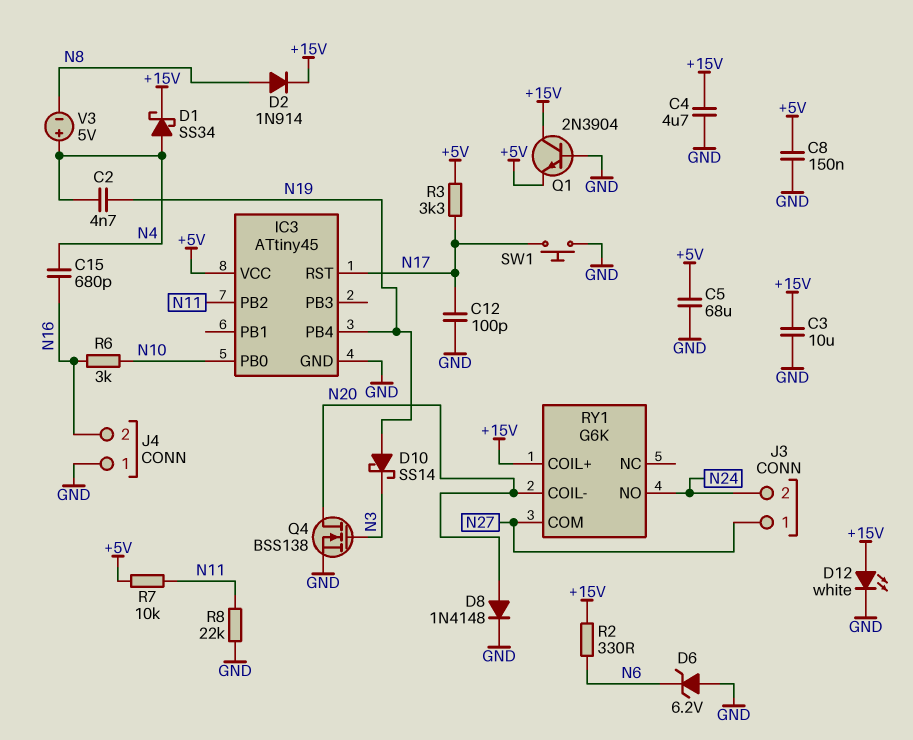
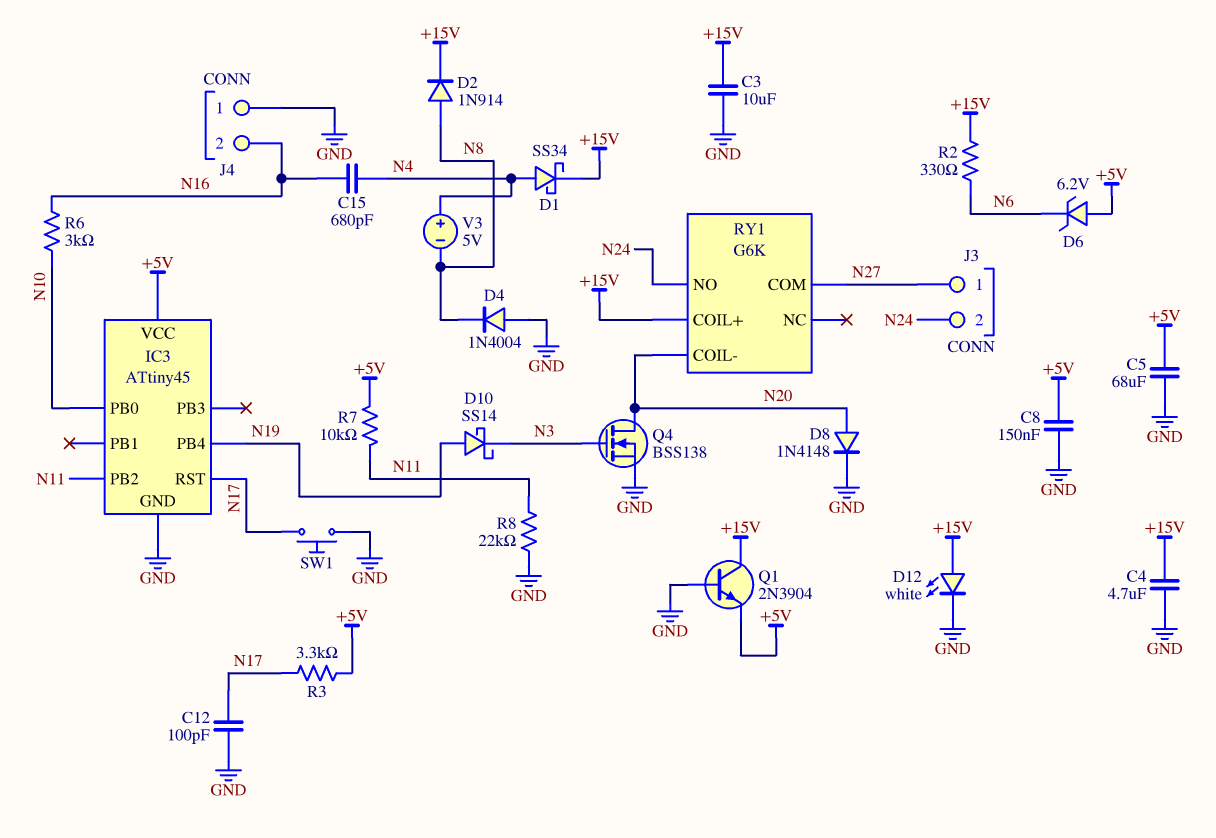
C2: 4.7nF (N4, N19) -> none
D4: none -> diode 1N4004 (A GND, K N8)
D6: zener 6.2V (A GND, K N6) -> zener 6.2V (A +5V, K N6)

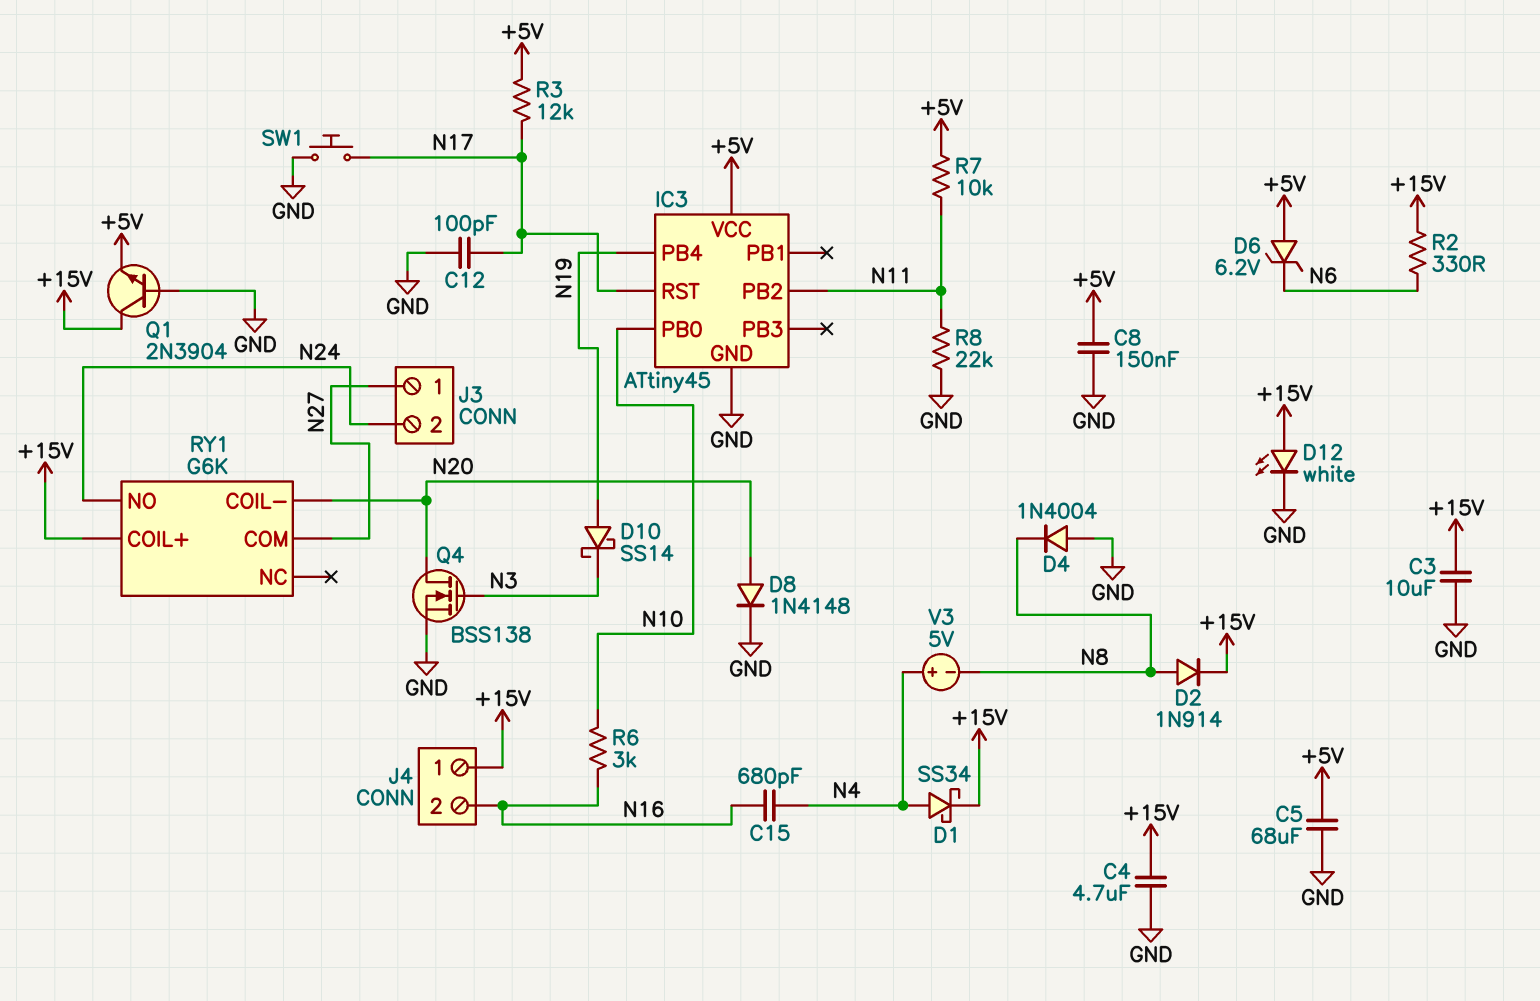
J4 pin 1: GND -> +15V
R3: 3.3k (+5V, N17) -> 12k (+5V, N17)

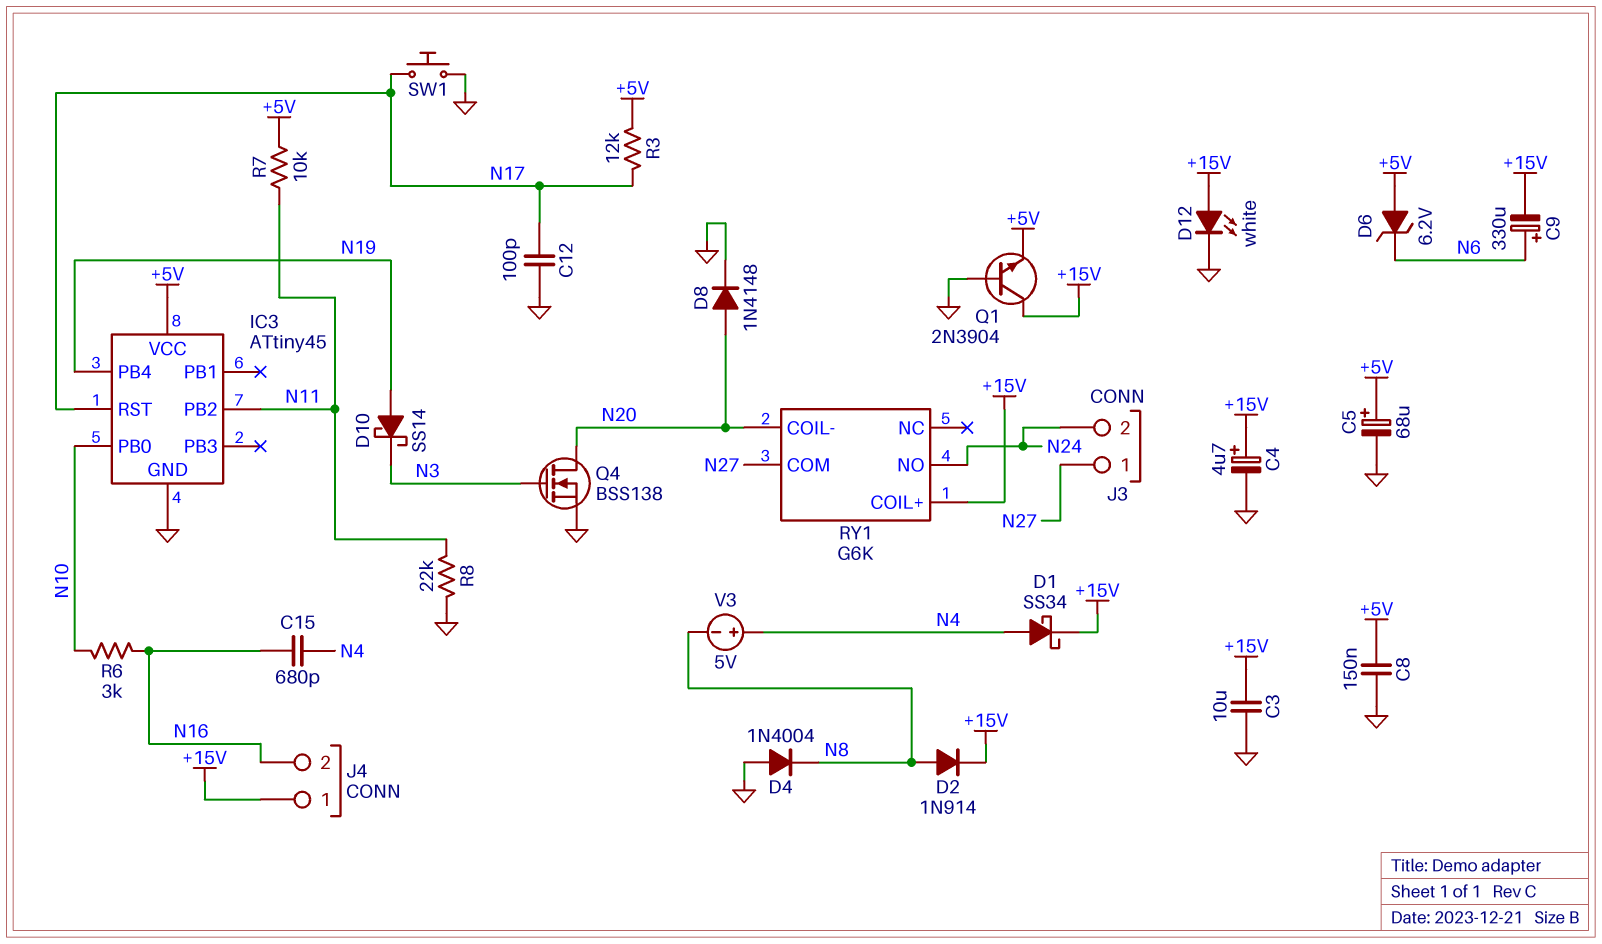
C4: 4.7uF (+15V, GND) -> 4.7uF (plus +15V, minus GND)
C5: 68uF (+5V, GND) -> 68uF (plus +5V, minus GND)
C9: none -> 330uF (plus N6, minus +15V)
R2: 330 (+15V, N6) -> none

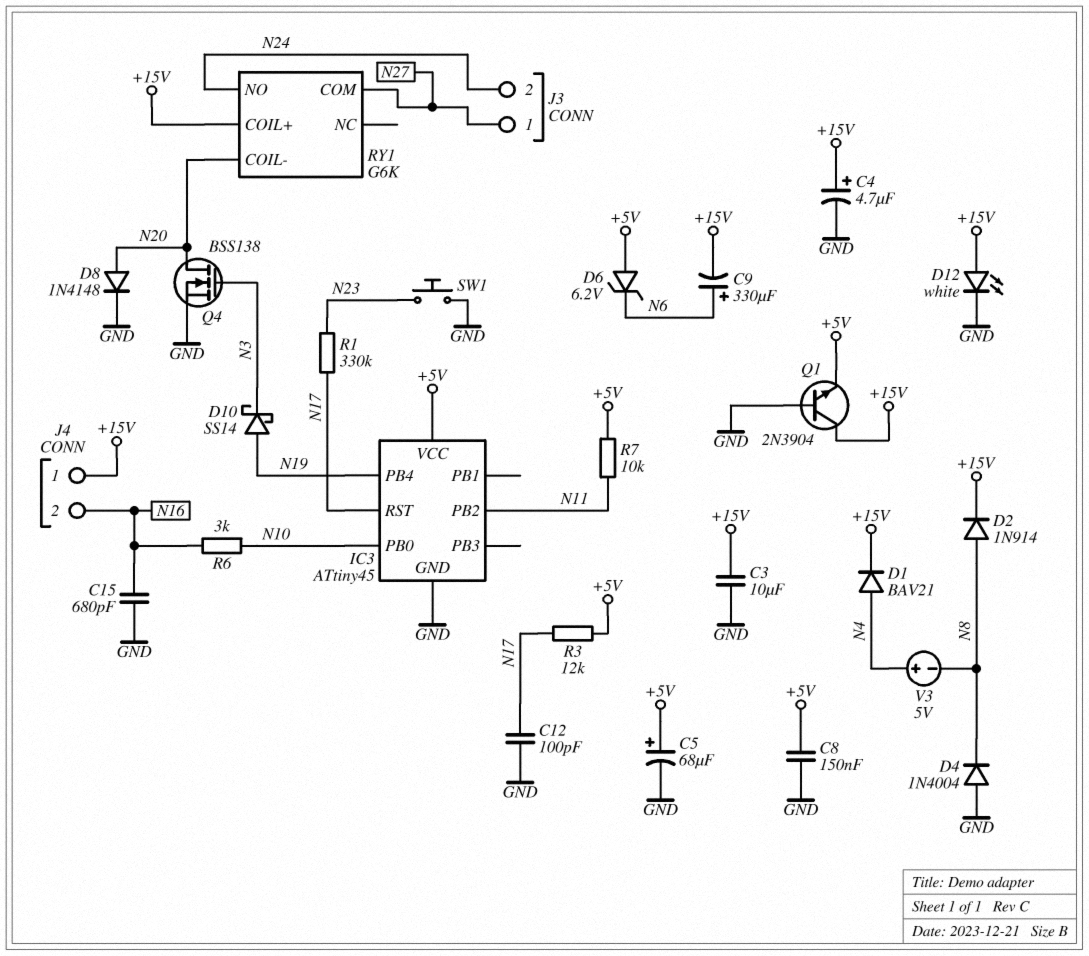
C15: 680pF (N4, N16) -> 680pF (GND, N16)
D1: schottky SS34 (A N4, K +15V) -> diode BAV21 (A N4, K +15V)
R1: none -> 330k (N17, N23)
R8: 22k (GND, N11) -> none
SW1: button (GND, N17) -> button (GND, N23)

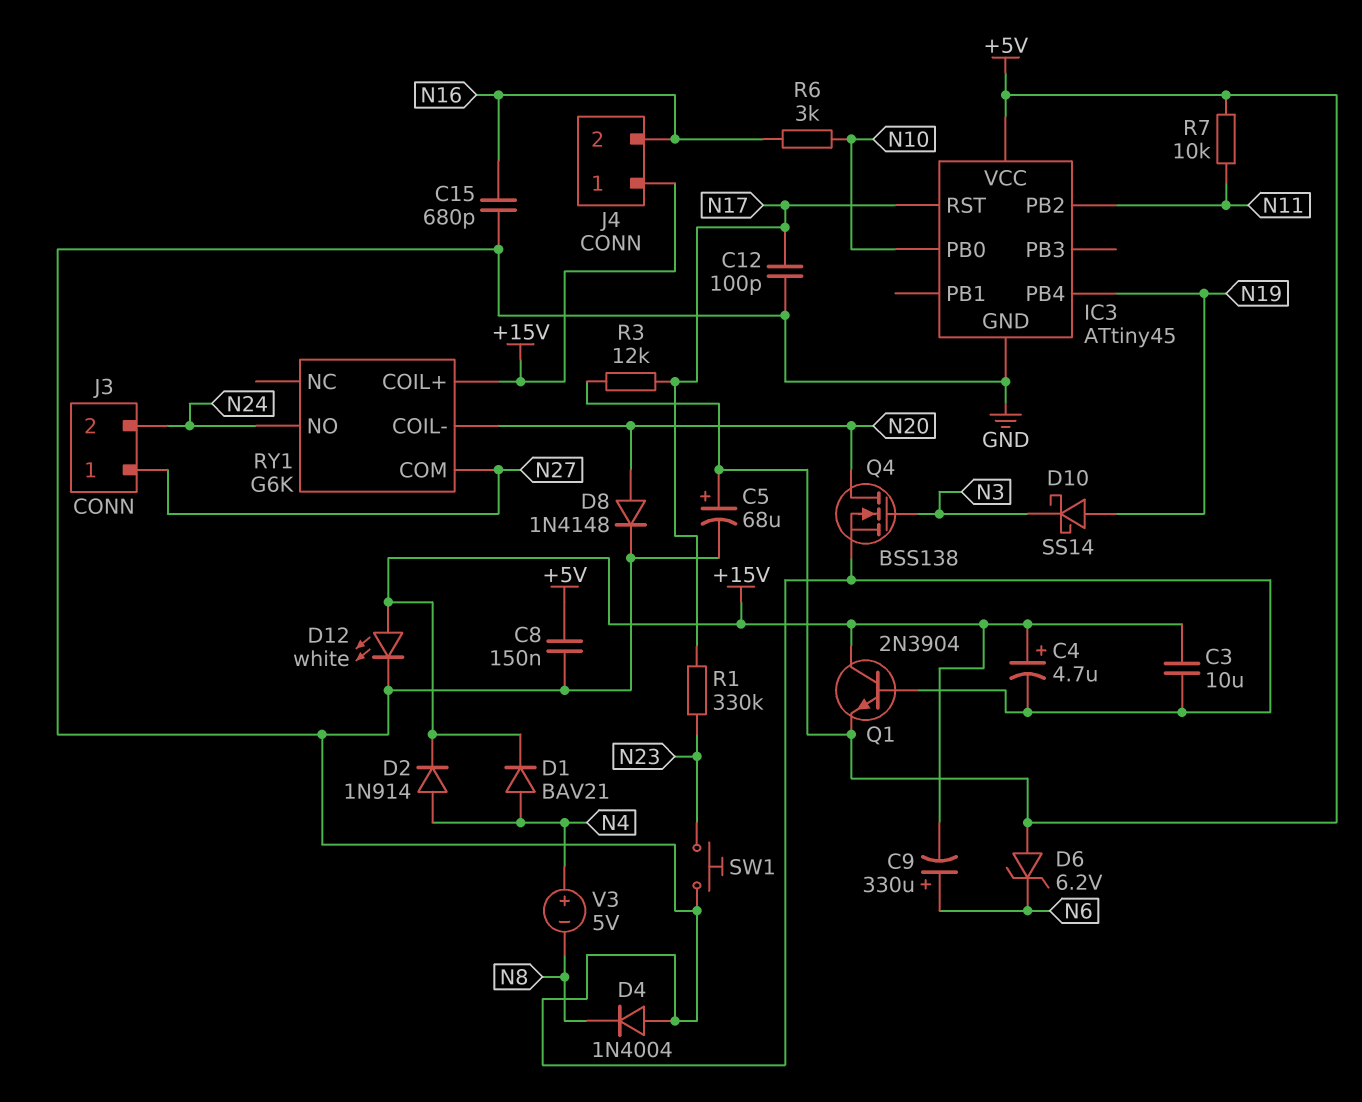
D2: diode 1N914 (A N8, K +15V) -> diode 1N914 (A N4, K +15V)

